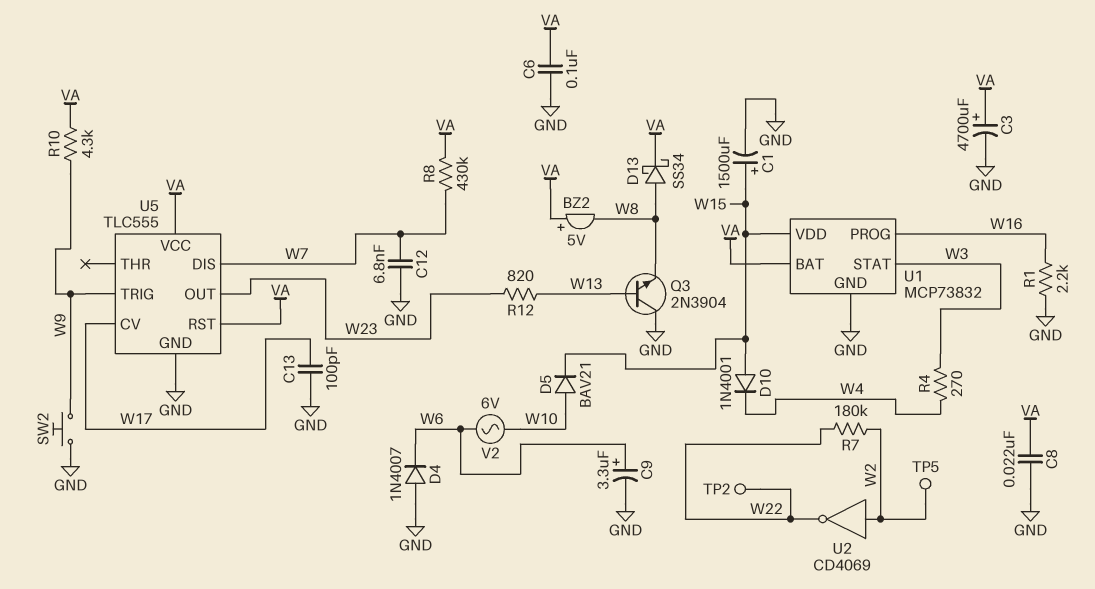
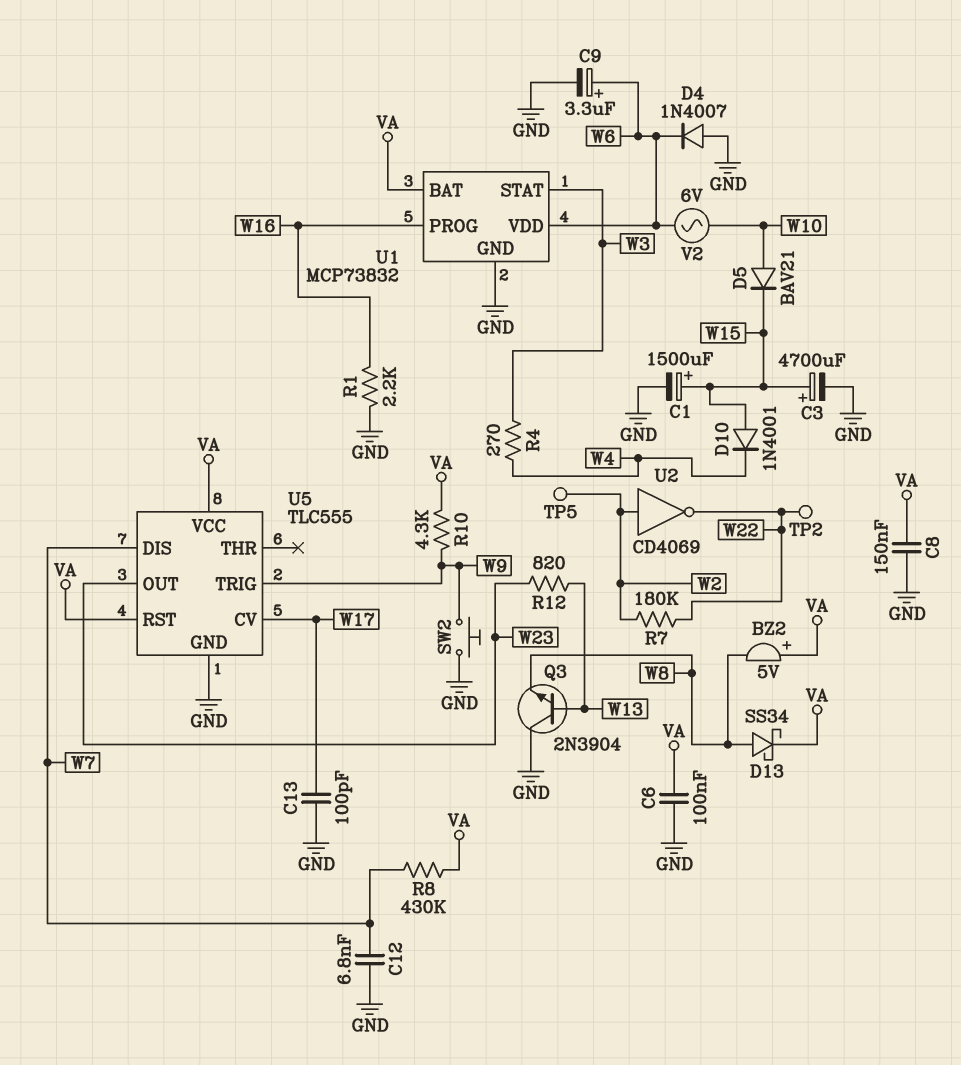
C3: 4700uF (plus VA, minus GND) -> 4700uF (plus W15, minus GND)
C8: 22nF (GND, VA) -> 150nF (GND, VA)
U1 pin VDD: W15 -> W6

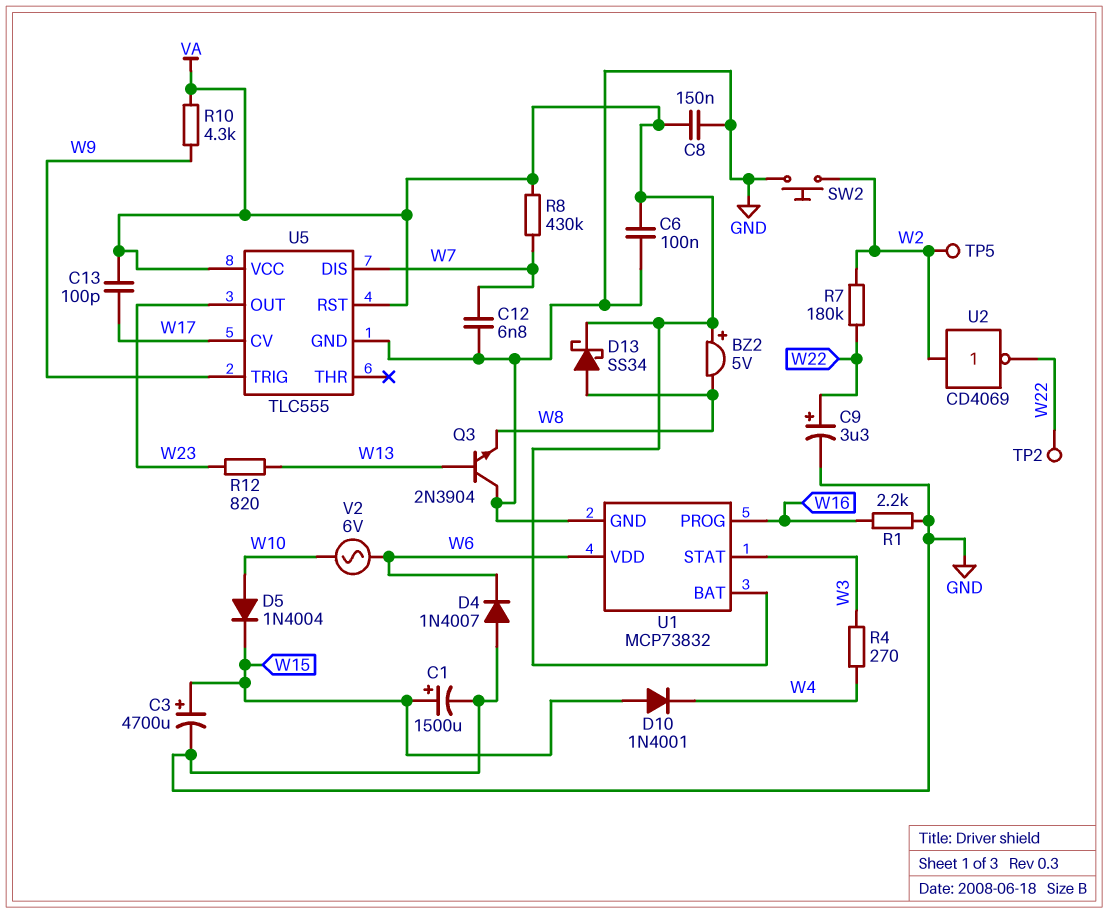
C9: 3.3uF (plus W6, minus GND) -> 3.3uF (plus W22, minus GND)
C13: 100pF (GND, W17) -> 100pF (VA, W17)
D5: diode BAV21 (A W10, K W15) -> diode 1N4004 (A W10, K W15)
SW2: button (GND, W9) -> button (GND, W2)

